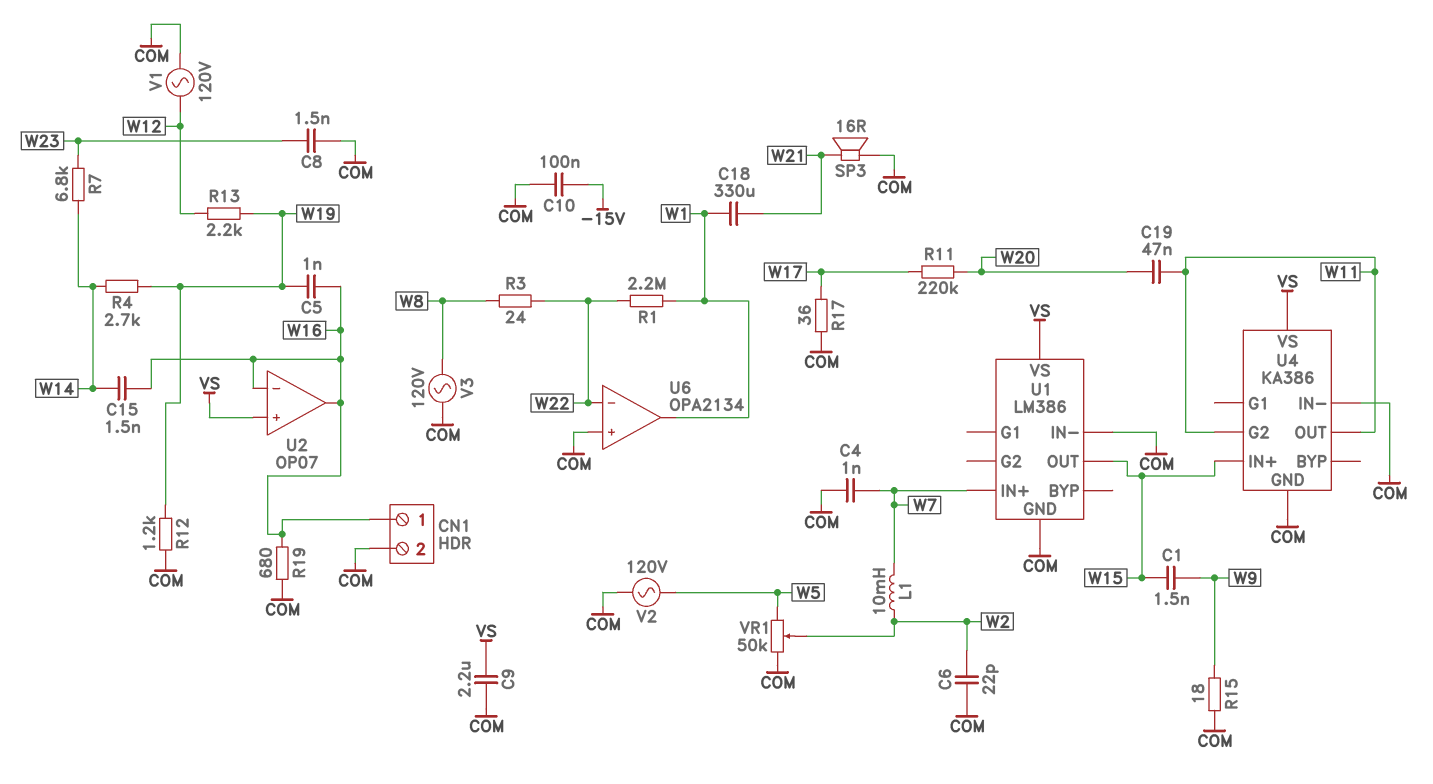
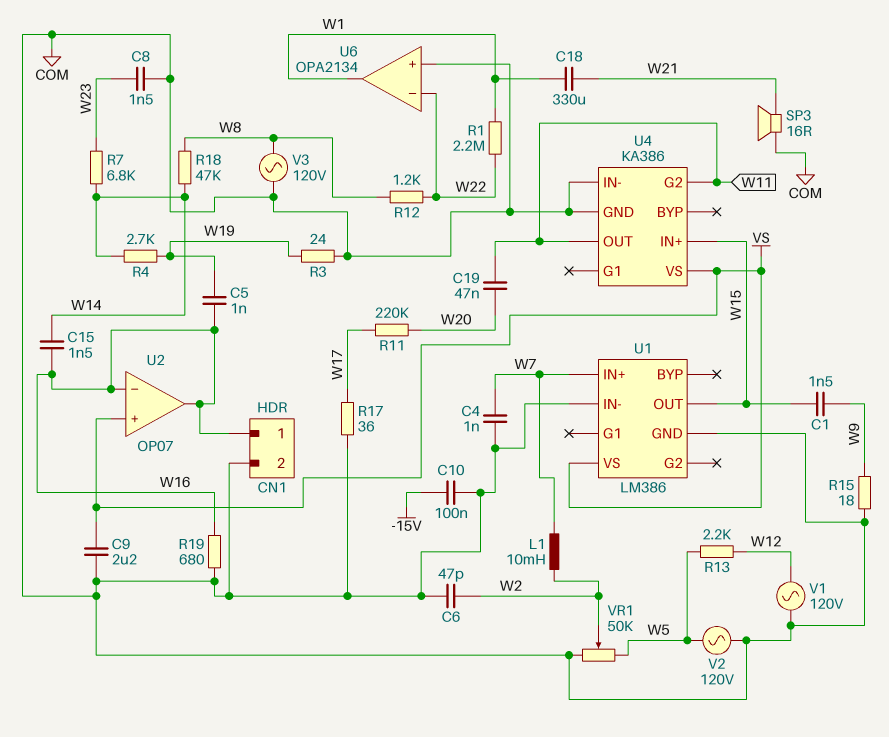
C6: 22pF (COM, W2) -> 47pF (COM, W2)
R3: 24 (W8, W22) -> 24 (COM, W19)
R12: 1.2k (COM, W19) -> 1.2k (W8, W22)
R13: 2.2k (W12, W19) -> 2.2k (W5, W12)
R18: none -> 47k (W8, W14)

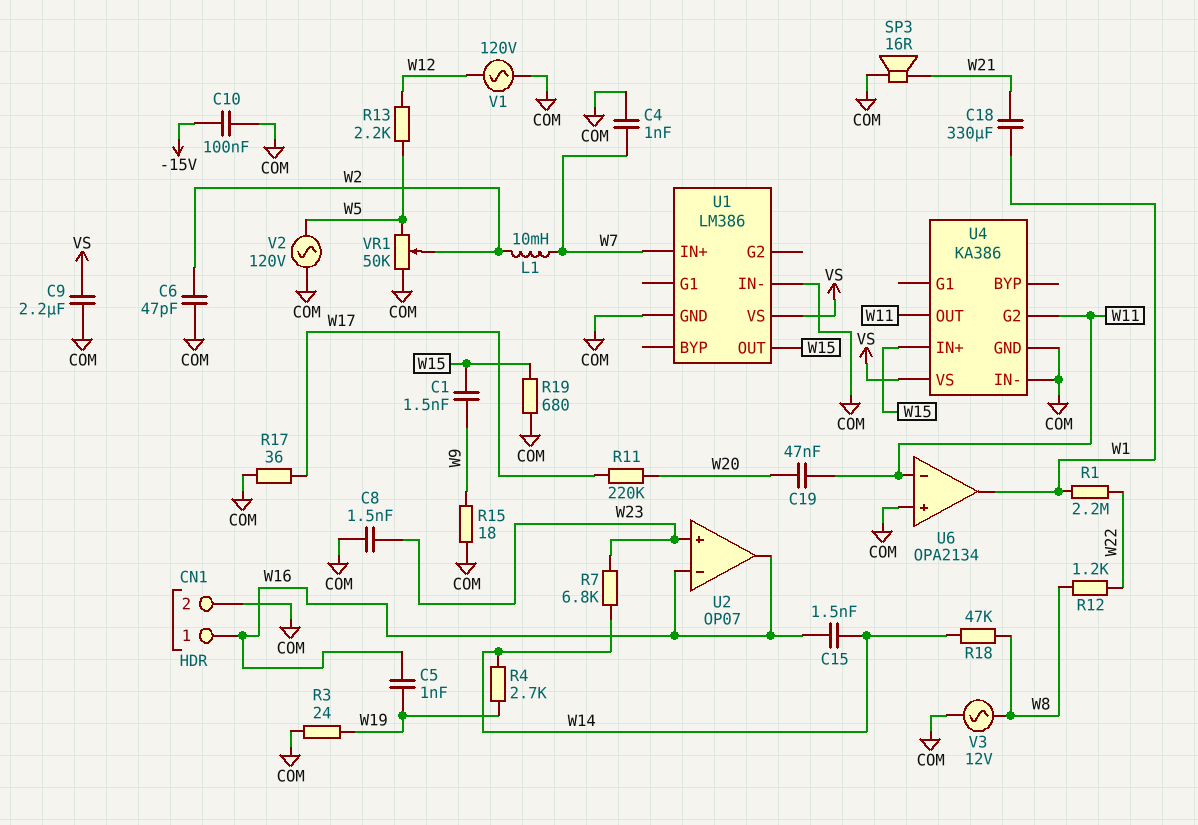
R19: 680 (COM, W16) -> 680 (COM, W15)
U2 pin in+: VS -> W23
U6 pin in-: W22 -> W11
V3: AC 120V (COM, W8) -> AC 12V (COM, W8)

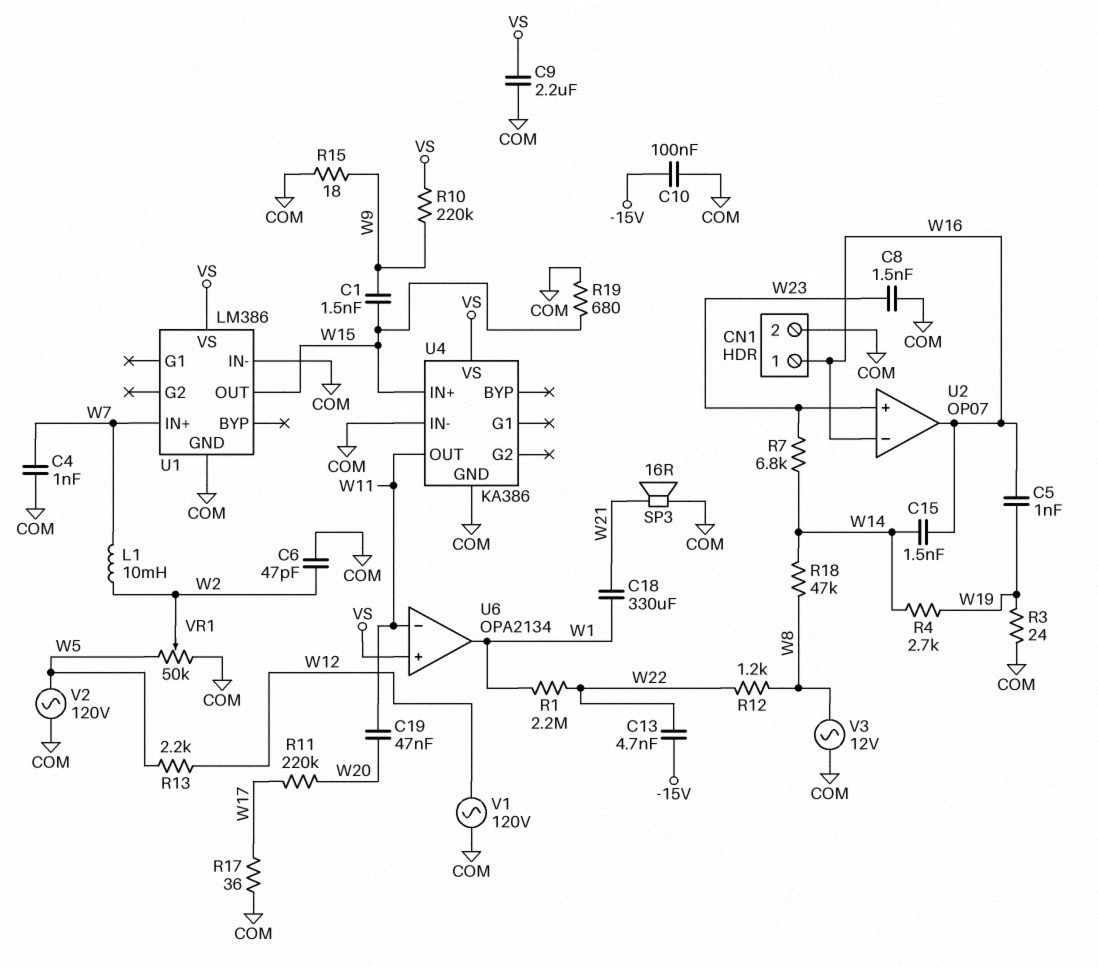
C13: none -> 4.7nF (-15V, W22)
R10: none -> 220k (VS, W9)
U4 pin G2: W11 -> none
U6 pin in+: COM -> VS

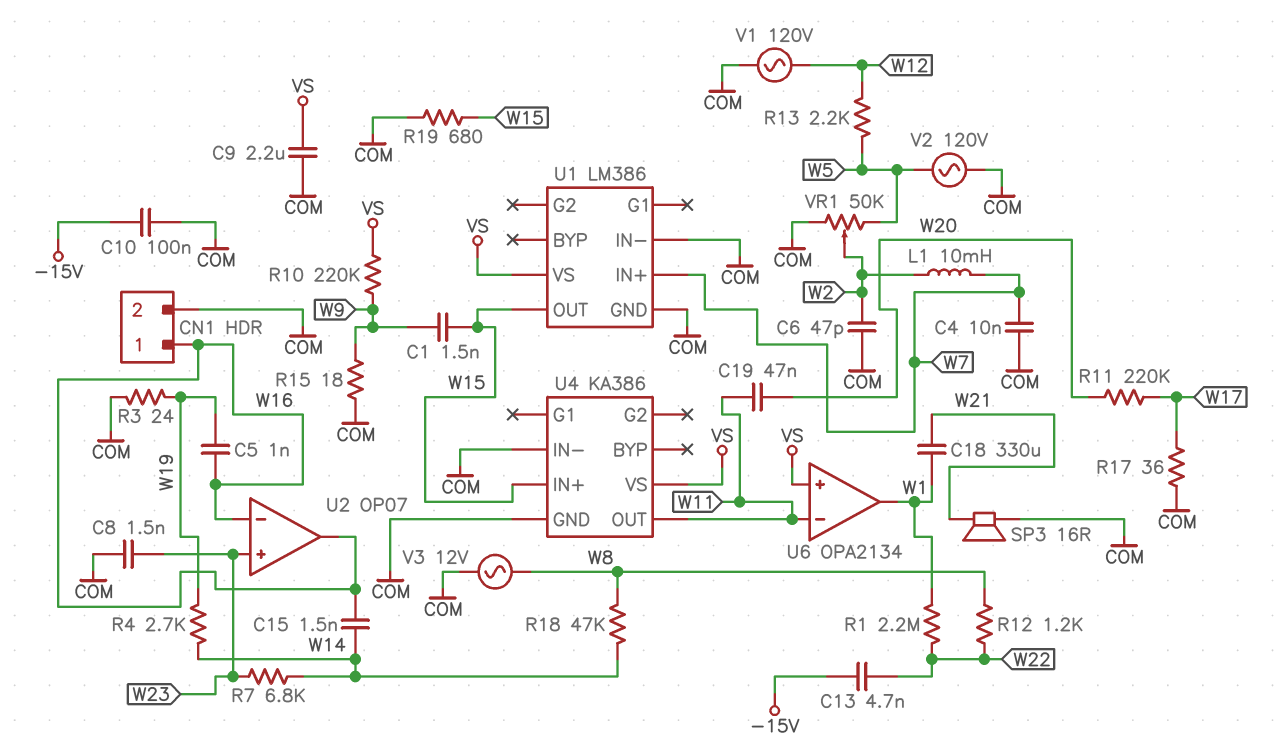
C4: 1nF (COM, W7) -> 10nF (COM, W7)

